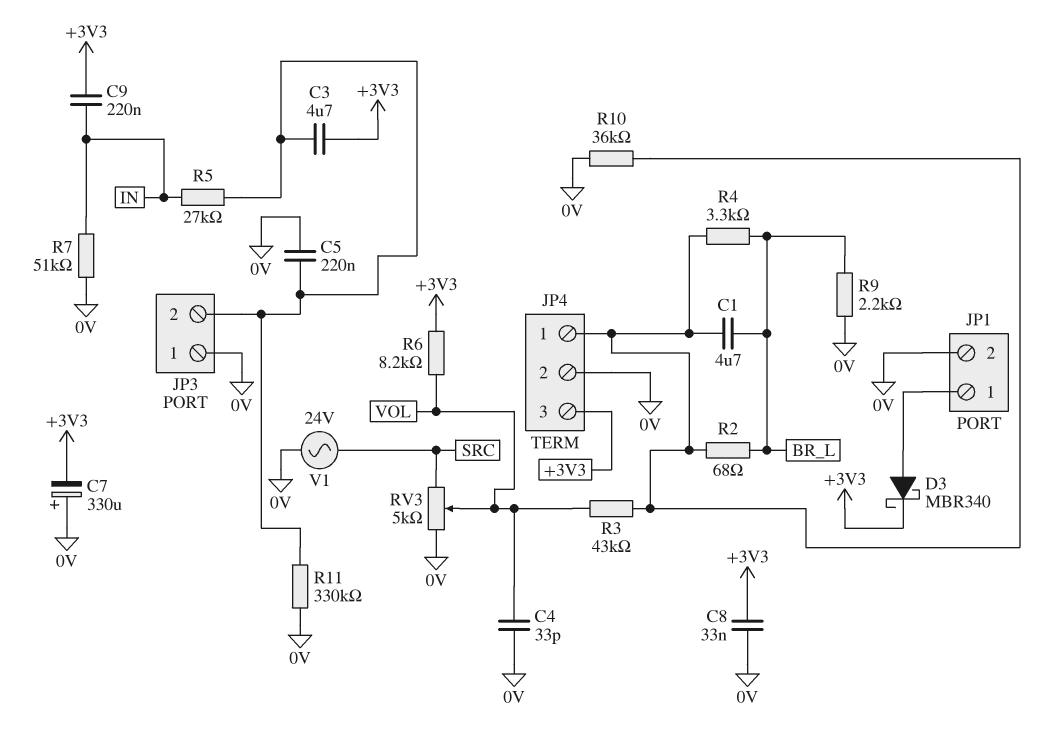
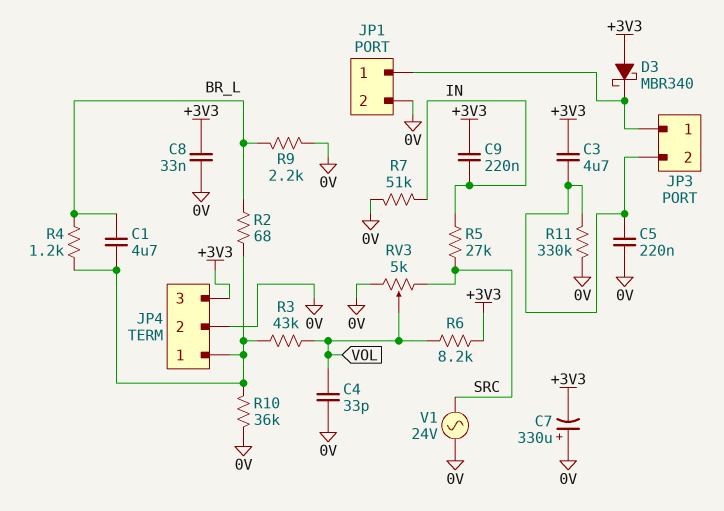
D3: schottky MBR340 (A JP1/1, K +3V3) -> schottky MBR340 (A +3V3, K JP1/1)
JP3 pin 1: 0V -> JP1/1
R4: 3.3k (BR_L, JP4/1) -> 1.2k (BR_L, JP4/1)
R5: 27k (IN, JP3/2) -> 27k (IN, SRC)

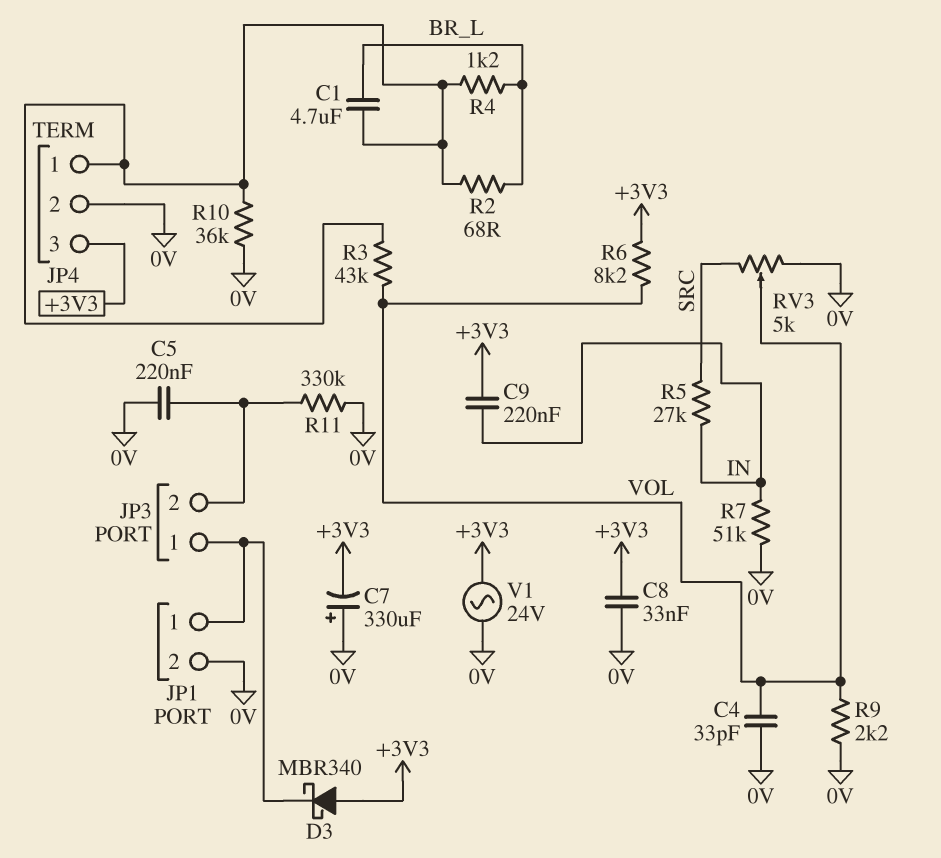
C3: 4.7uF (+3V3, JP3/2) -> none
R9: 2.2k (0V, BR_L) -> 2.2k (0V, VOL)
V1: AC 24V (0V, SRC) -> AC 24V (+3V3, 0V)

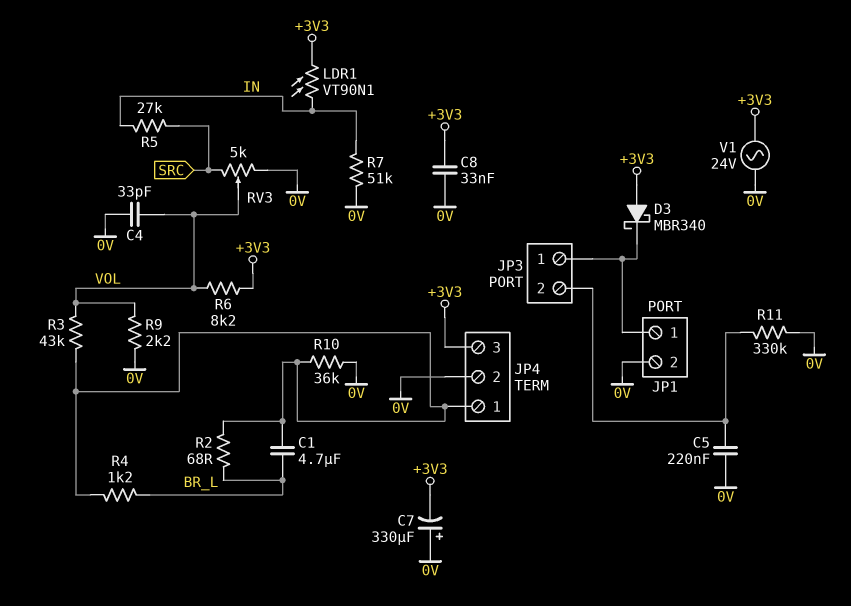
C9: 220nF (+3V3, IN) -> none
LDR1: none -> VT90N1 (+3V3, IN)

